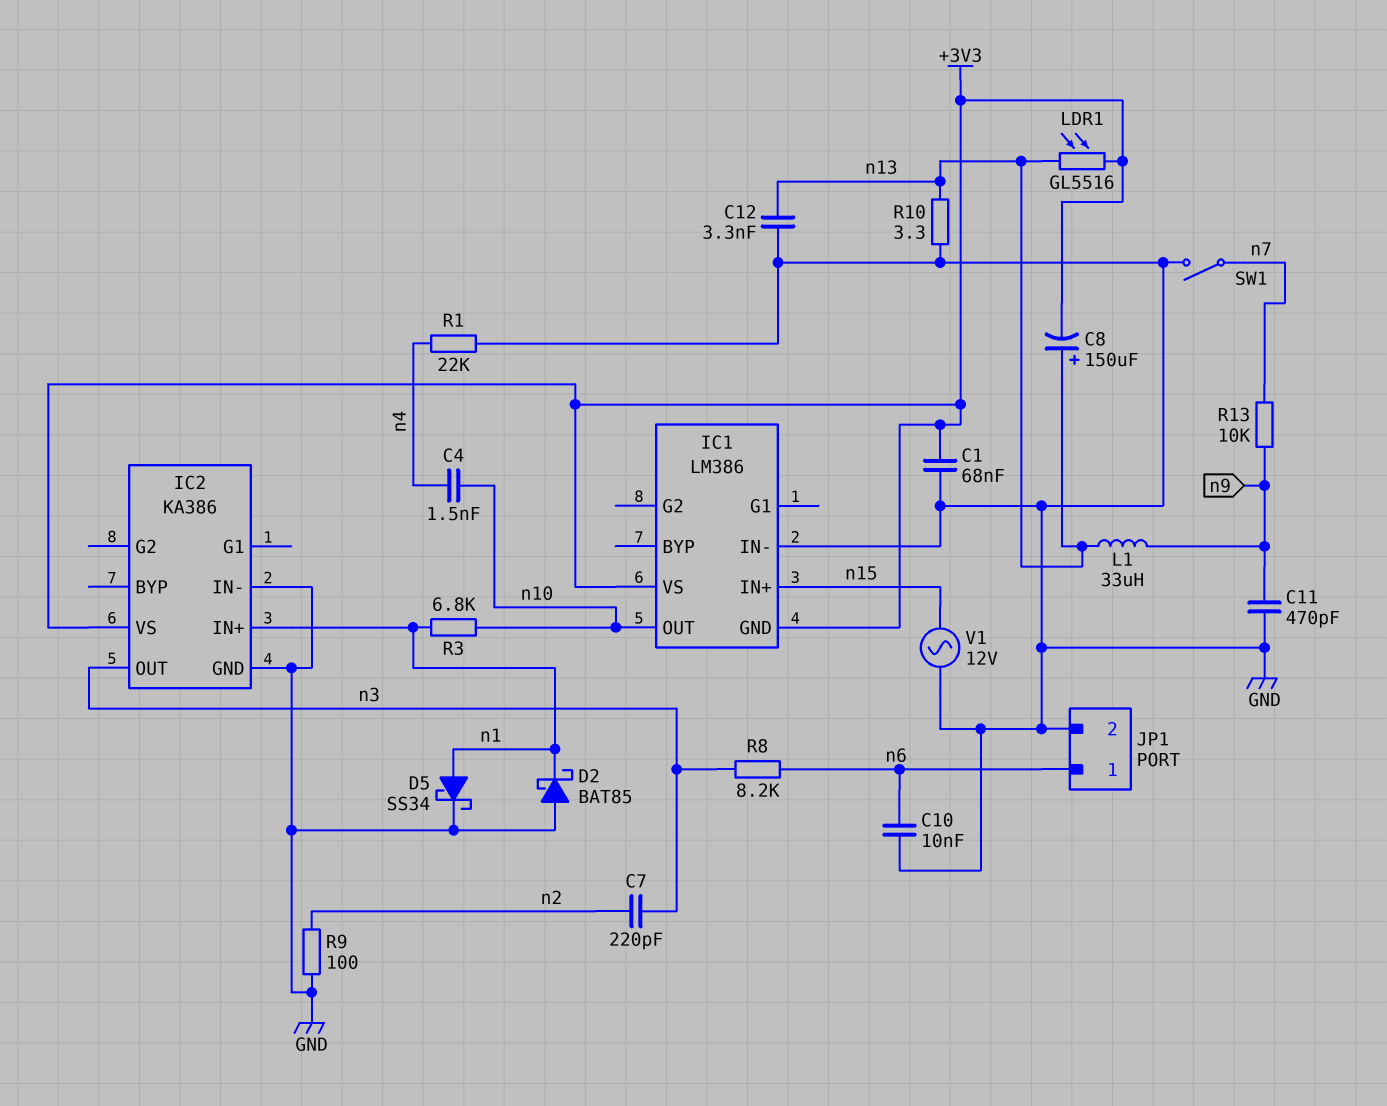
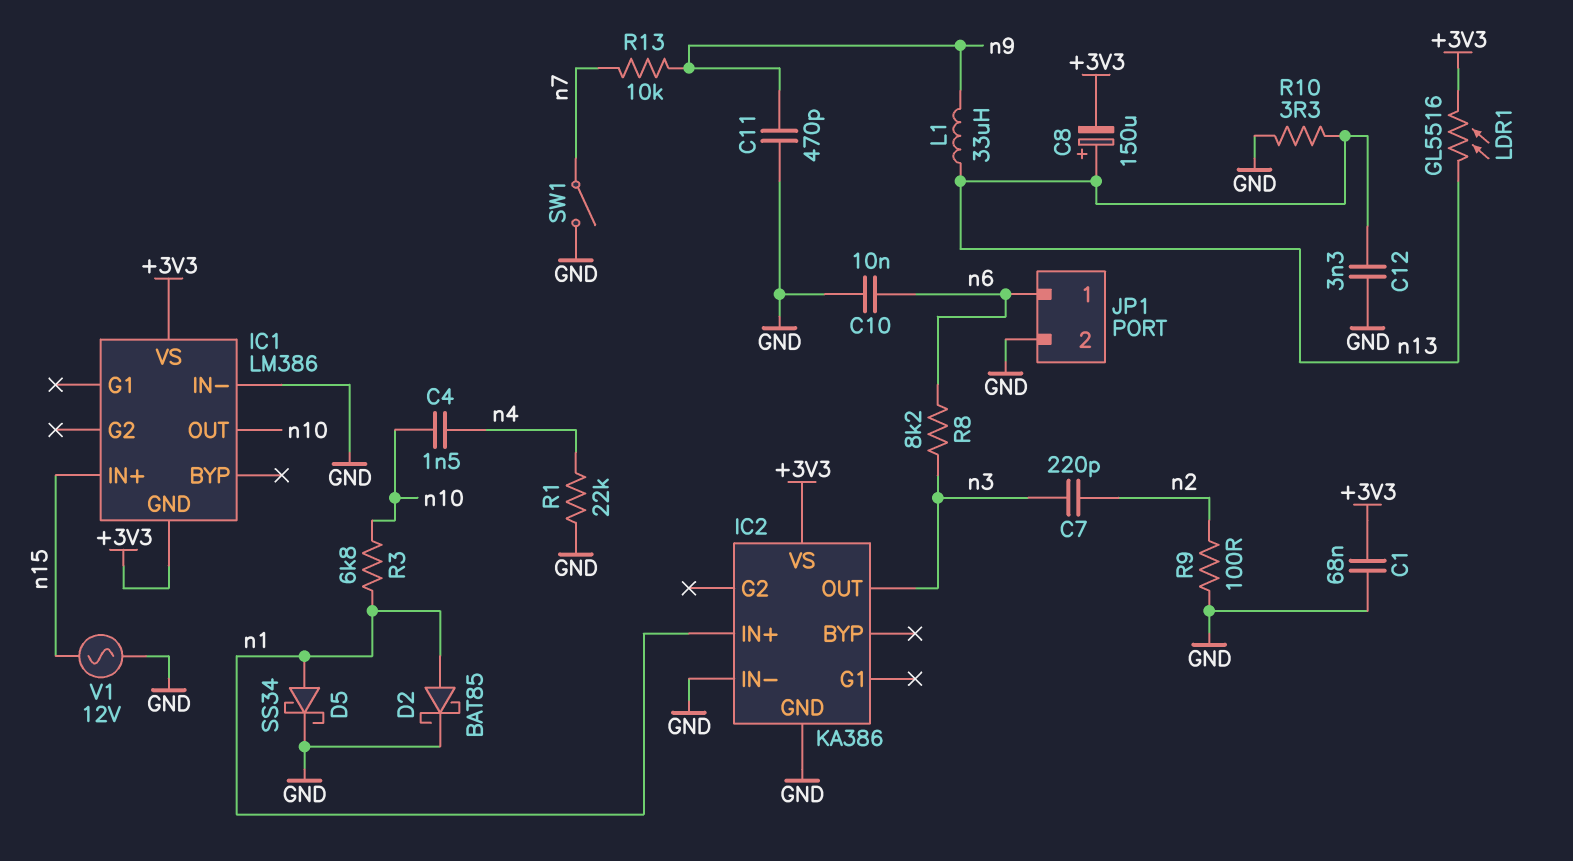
D2: schottky BAT85 (A GND, K n1) -> schottky BAT85 (A n1, K GND)

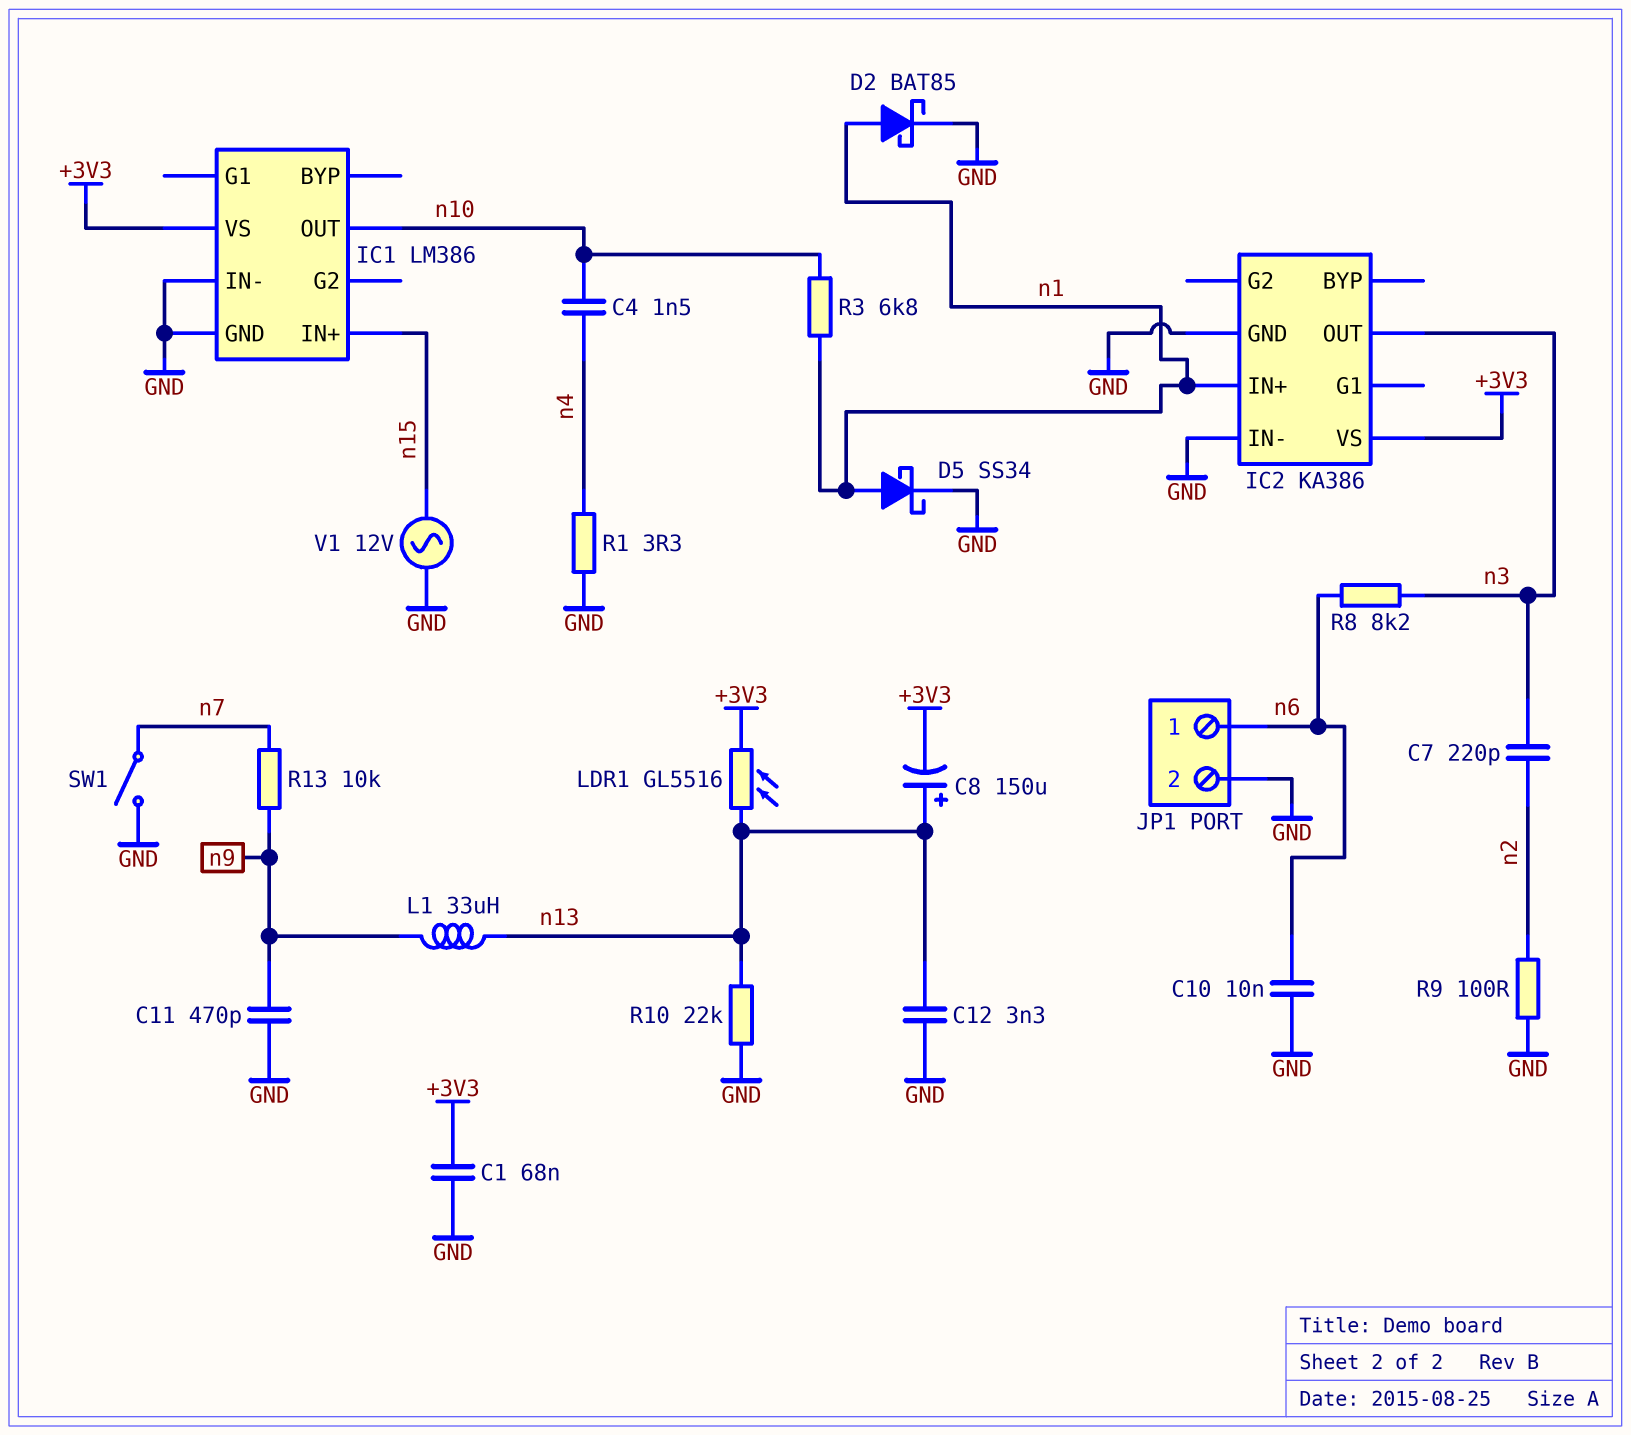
IC1 pin GND: +3V3 -> GND
R1: 22k (GND, n4) -> 3.3 (GND, n4)
R10: 3.3 (GND, n13) -> 22k (GND, n13)

